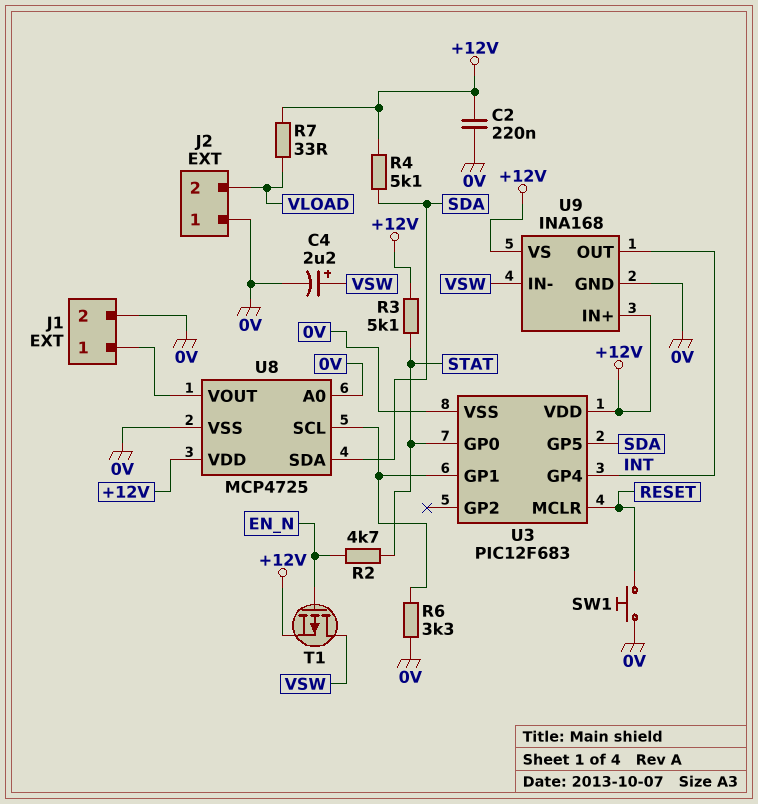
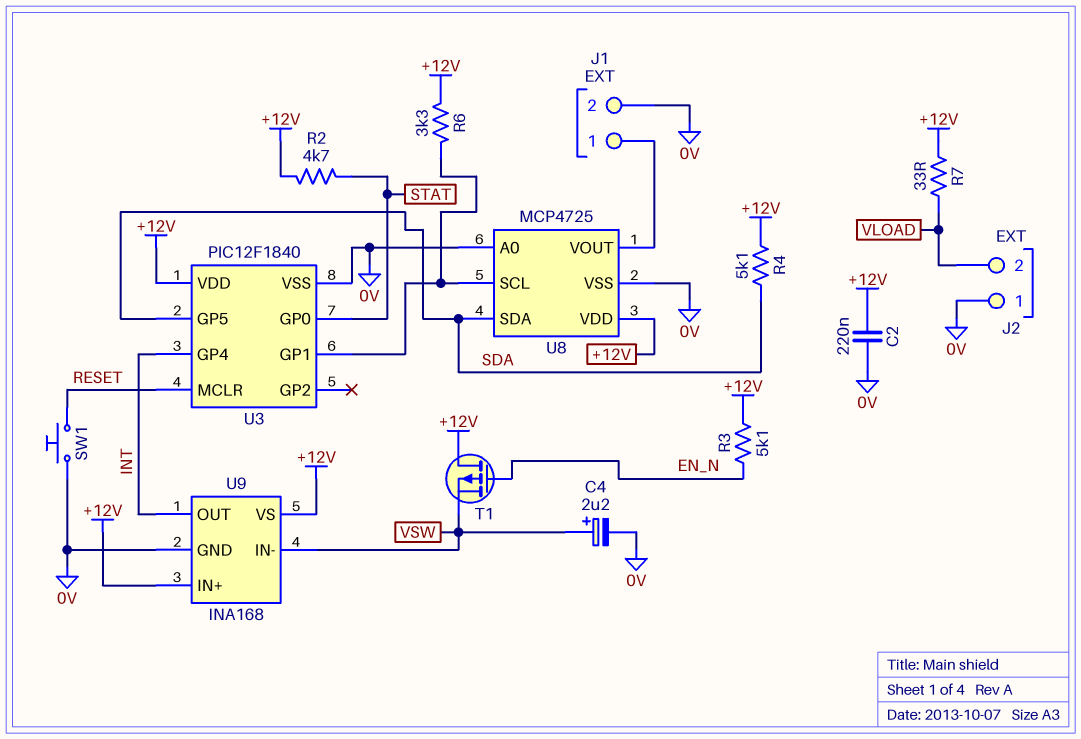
R2: 4.7k (EN_N, STAT) -> 4.7k (+12V, STAT)
R3: 5.1k (+12V, STAT) -> 5.1k (+12V, EN_N)
R6: 3.3k (0V, U3/GP1) -> 3.3k (+12V, U3/GP1)
T1: PMOS (G EN_N, D VSW, S +12V) -> PMOS (G EN_N, D +12V, S VSW)
U3: PIC12F683 -> PIC12F1840

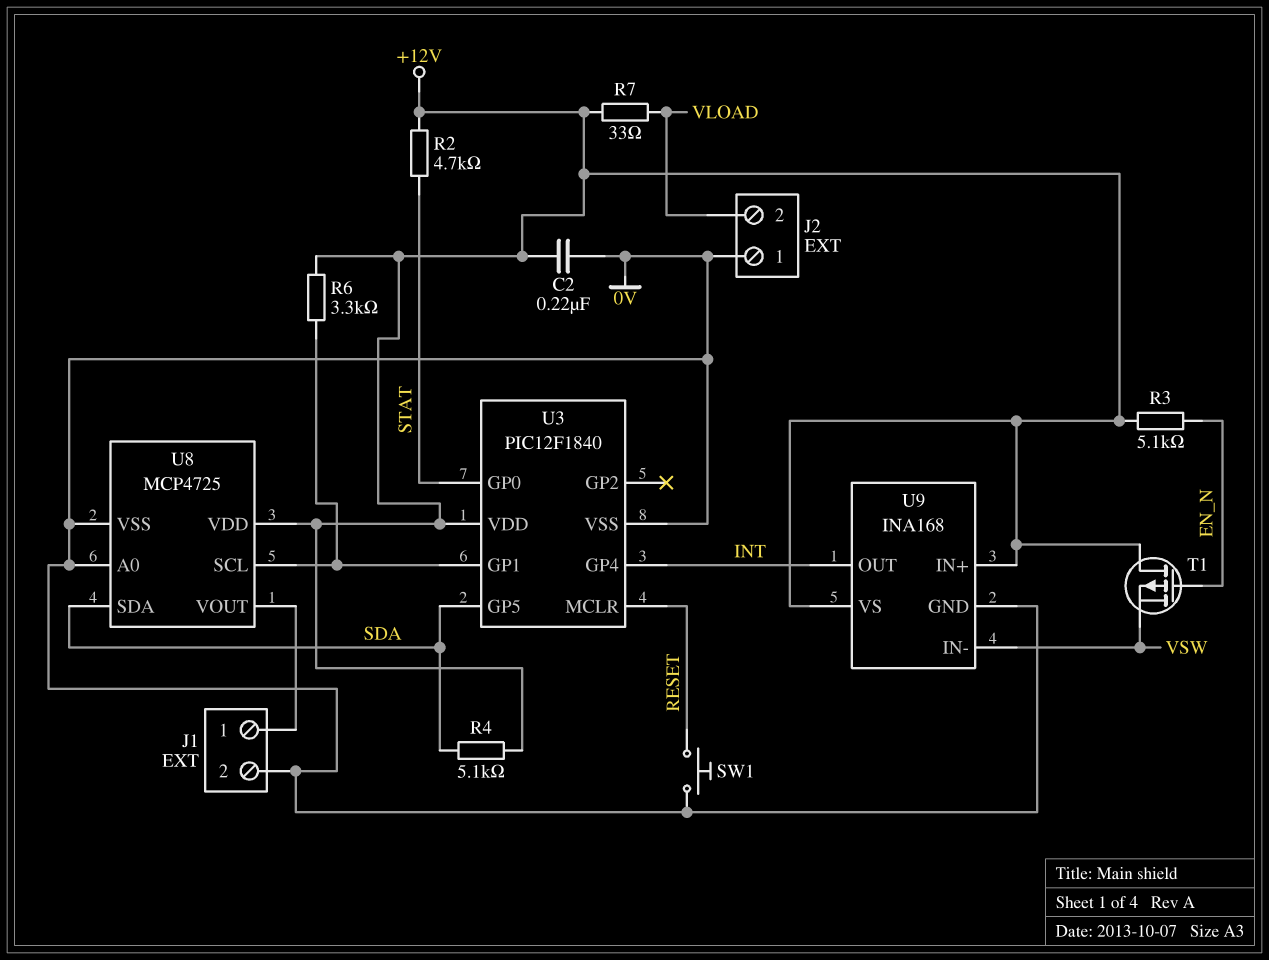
C4: 2.2uF (plus VSW, minus 0V) -> none

